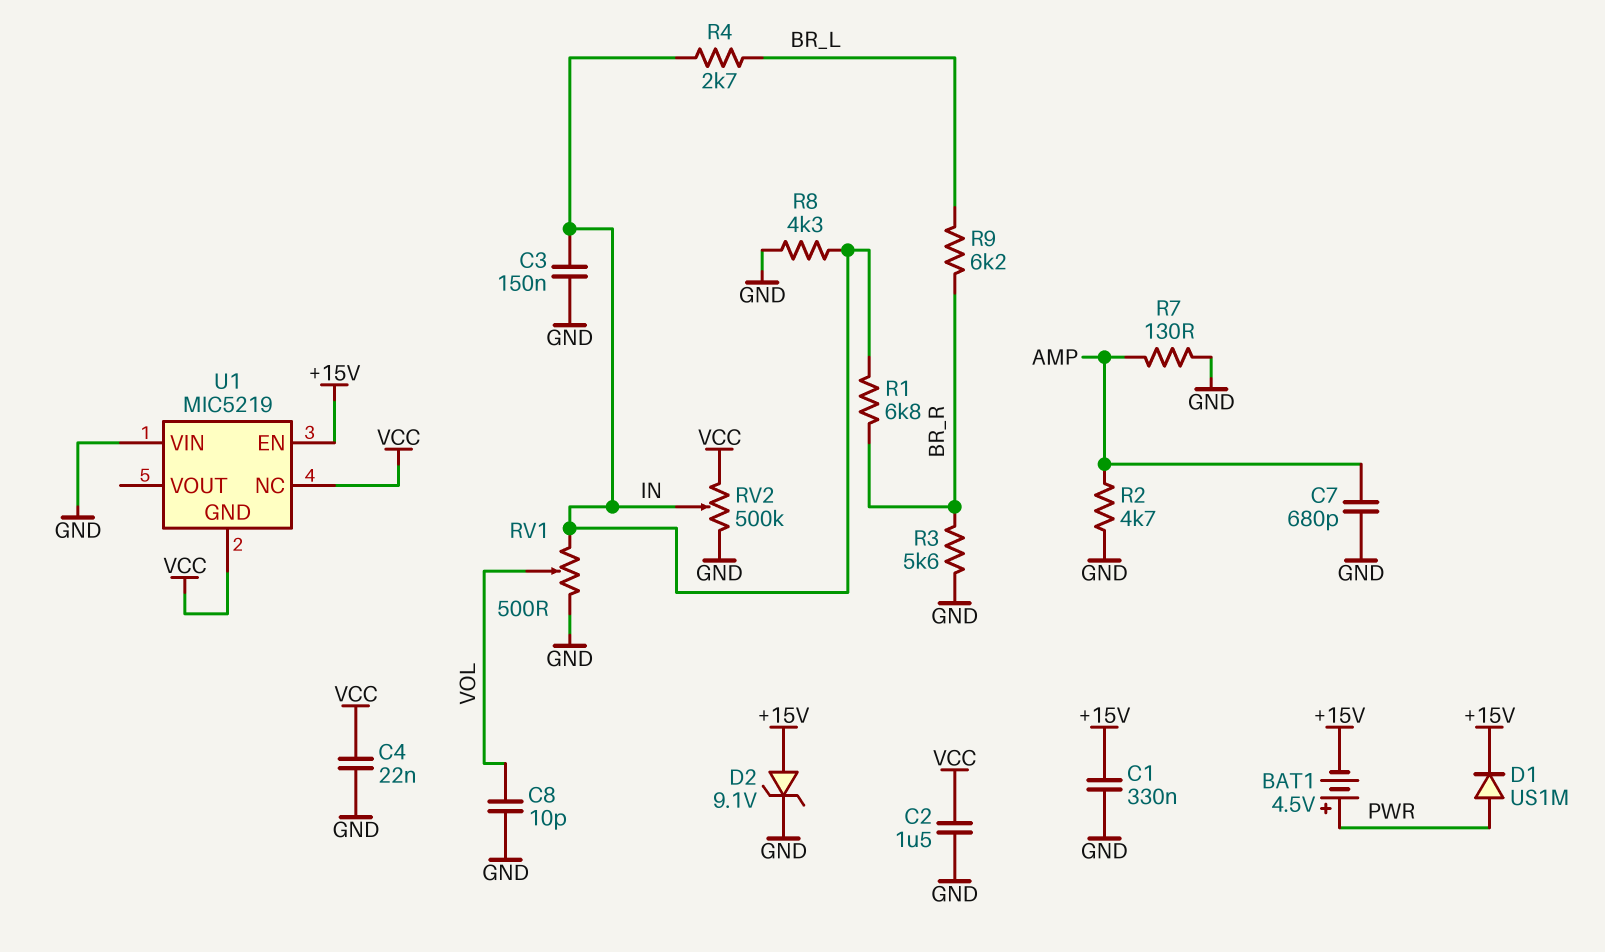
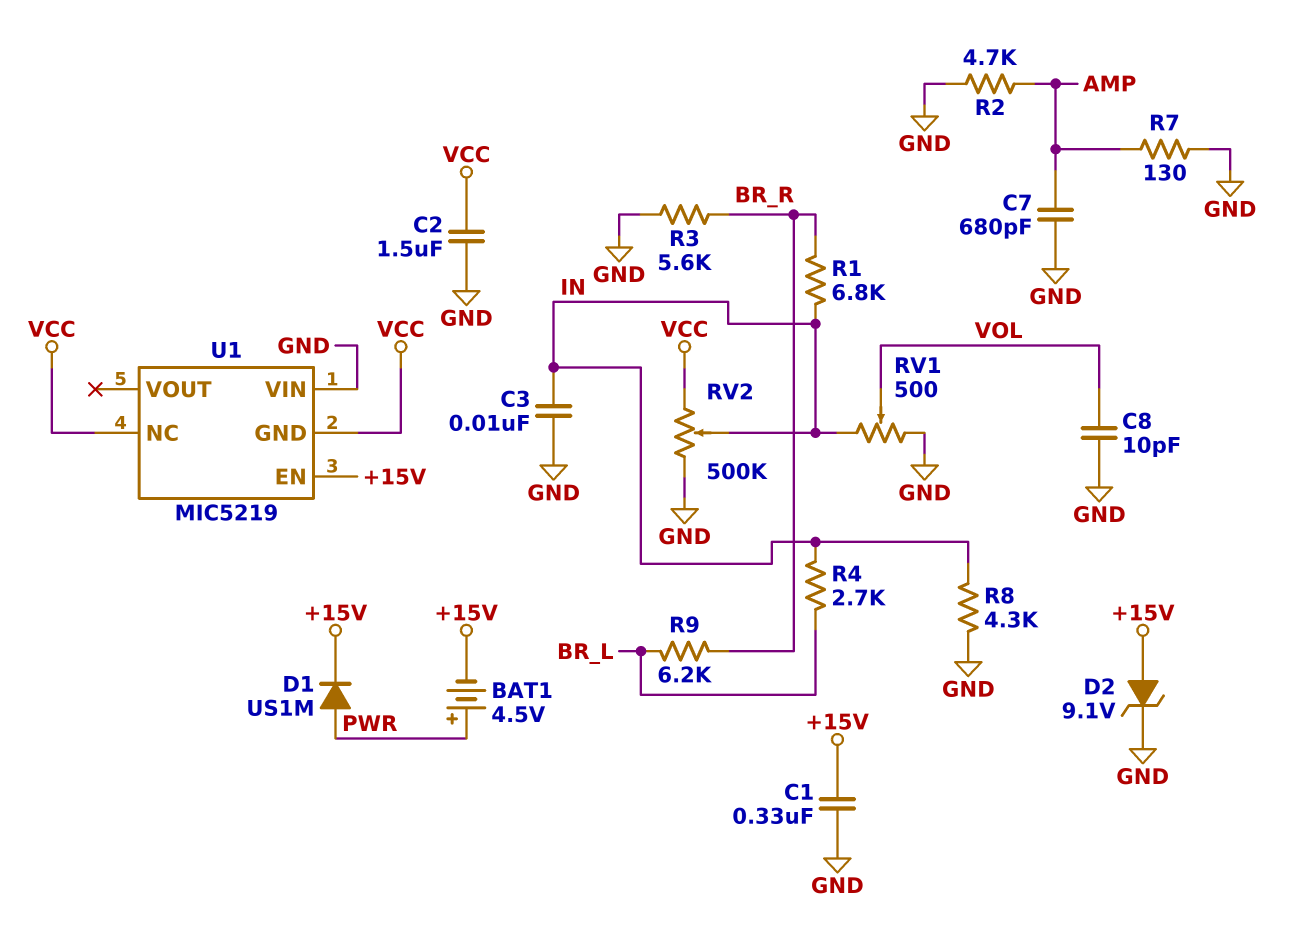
C3: 150nF (GND, IN) -> 10nF (GND, IN)
C4: 22nF (GND, VCC) -> none

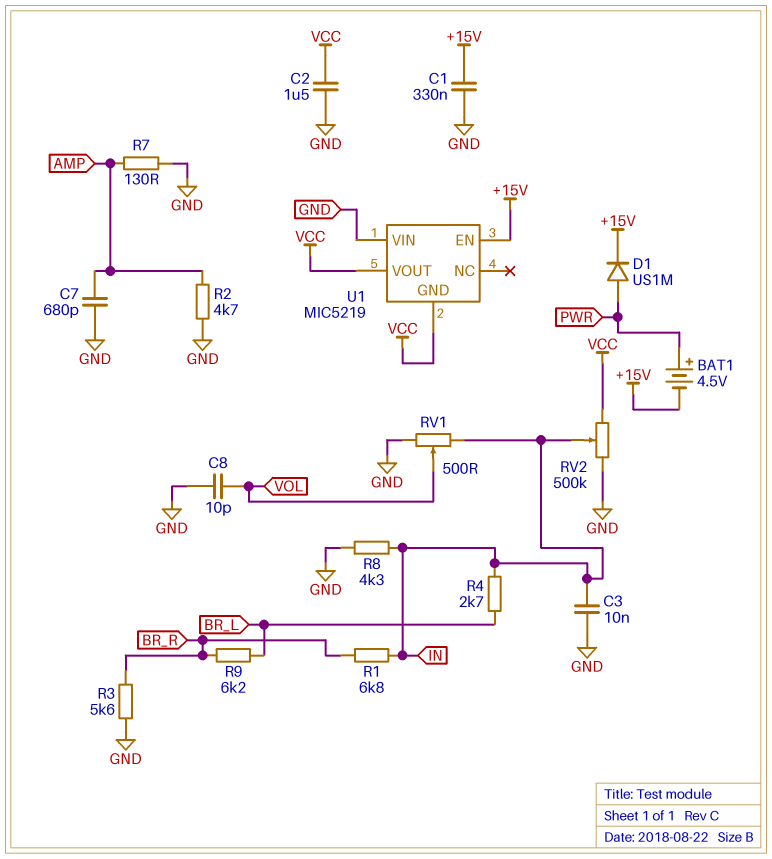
D2: zener 9.1V (A +15V, K GND) -> none
U1 pin NC: VCC -> none
U1 pin VOUT: none -> VCC

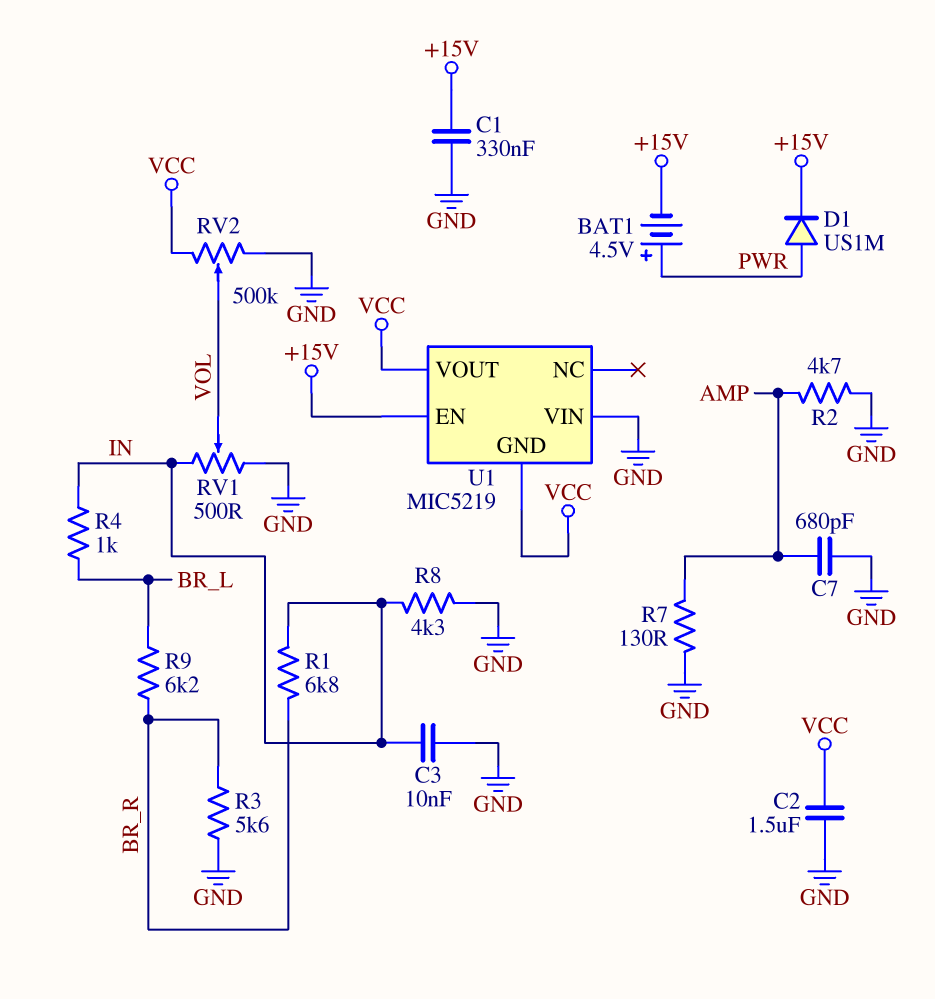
C8: 10pF (GND, VOL) -> none
R4: 2.7k (BR_L, IN) -> 1k (BR_L, IN)
RV2: 500k (GND, VCC, wiper IN) -> 500k (GND, VCC, wiper VOL)

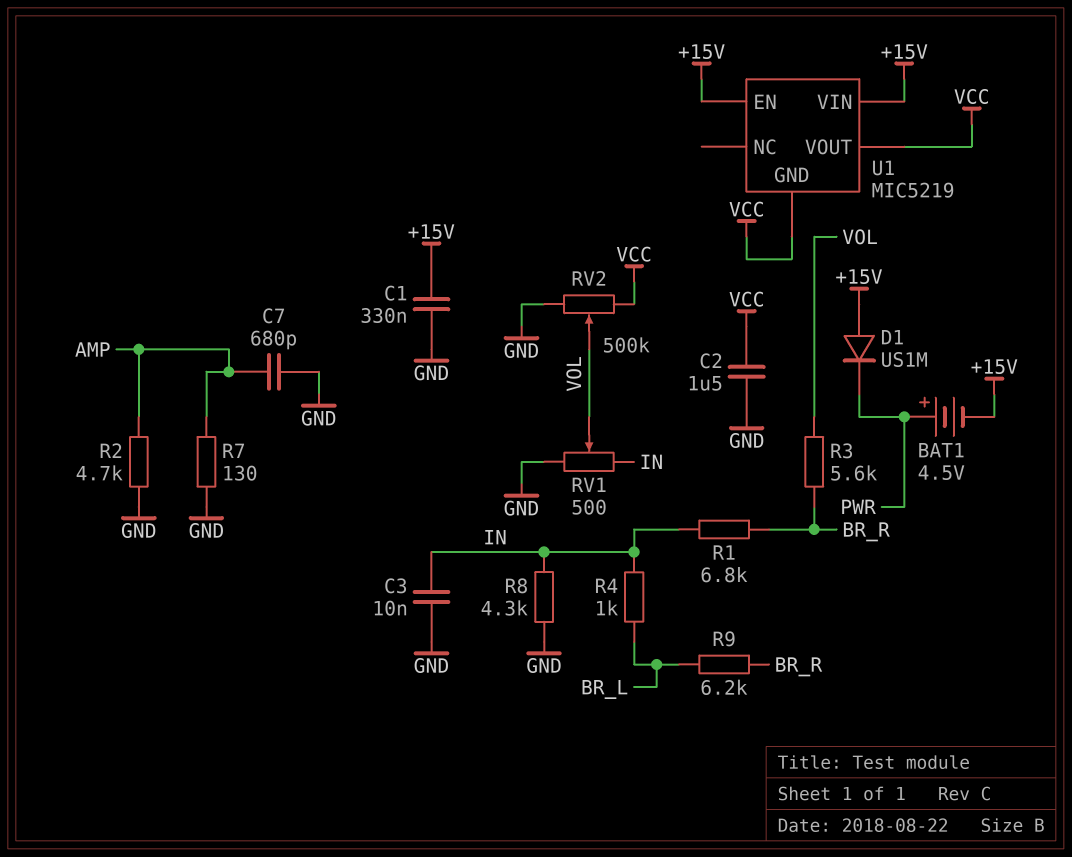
D1: diode US1M (A PWR, K +15V) -> diode US1M (A +15V, K PWR)
R3: 5.6k (BR_R, GND) -> 5.6k (BR_R, VOL)
U1 pin VIN: GND -> +15V

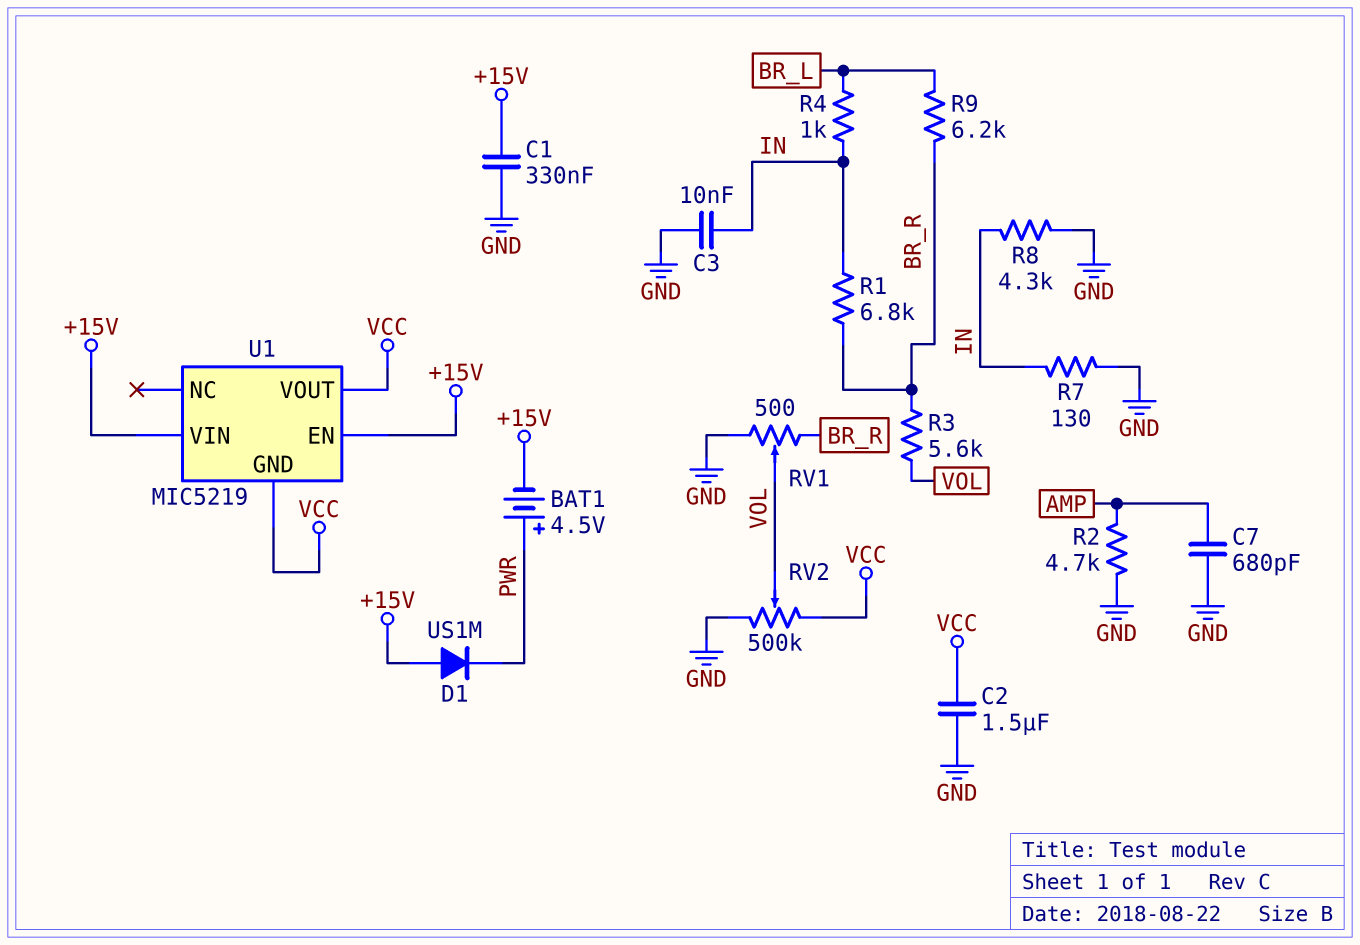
R7: 130 (AMP, GND) -> 130 (GND, IN)
RV1: 500 (GND, IN, wiper VOL) -> 500 (BR_R, GND, wiper VOL)

